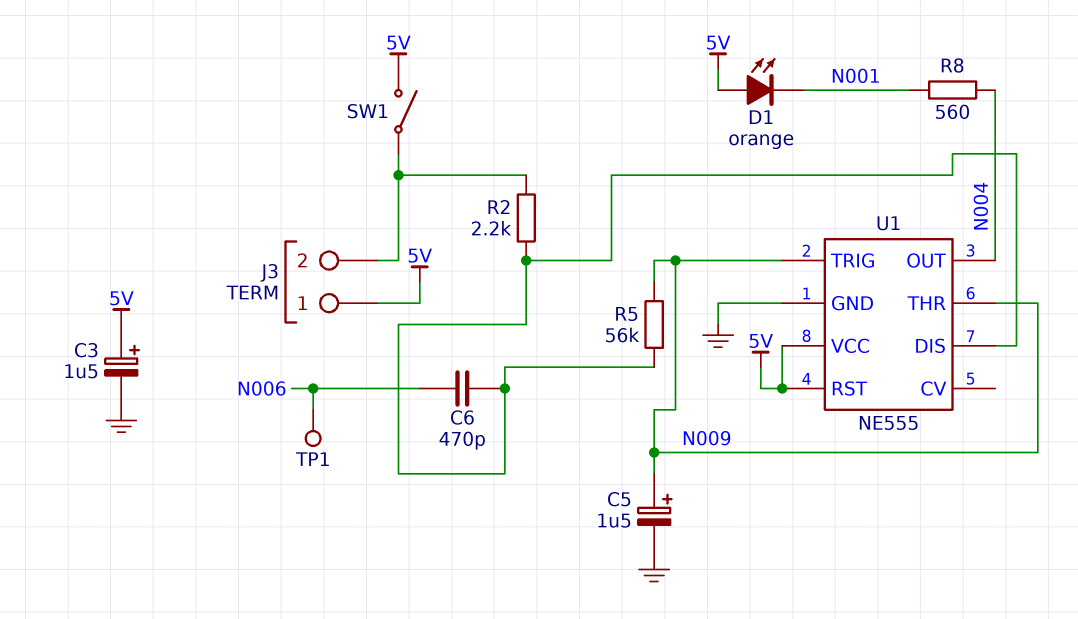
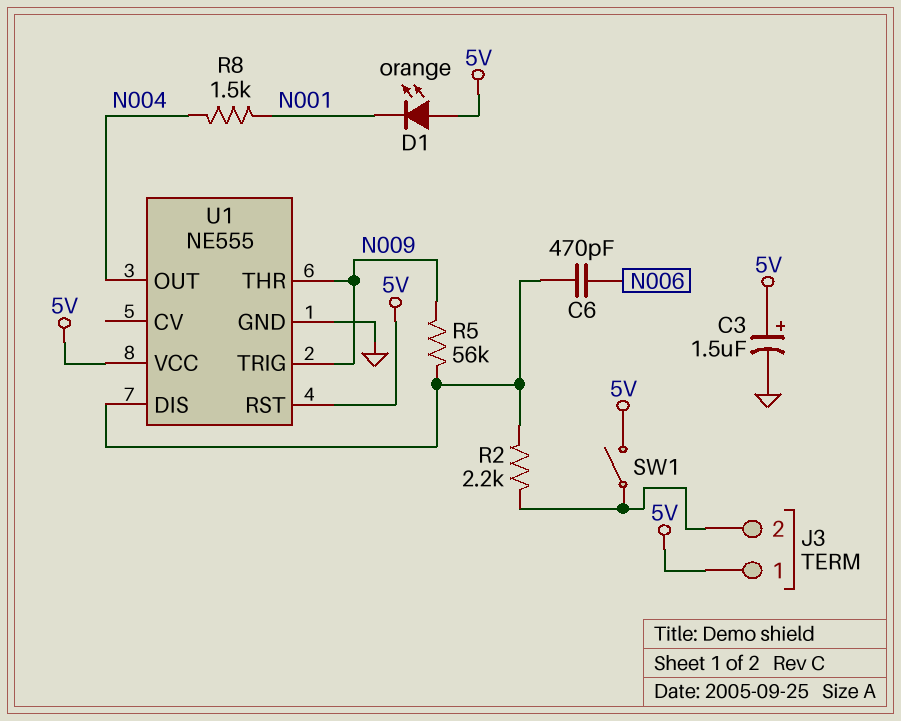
C5: 1.5uF (plus N009, minus GND) -> none
R8: 560 (N001, N004) -> 1.5k (N001, N004)
TP1: test point (N006) -> none

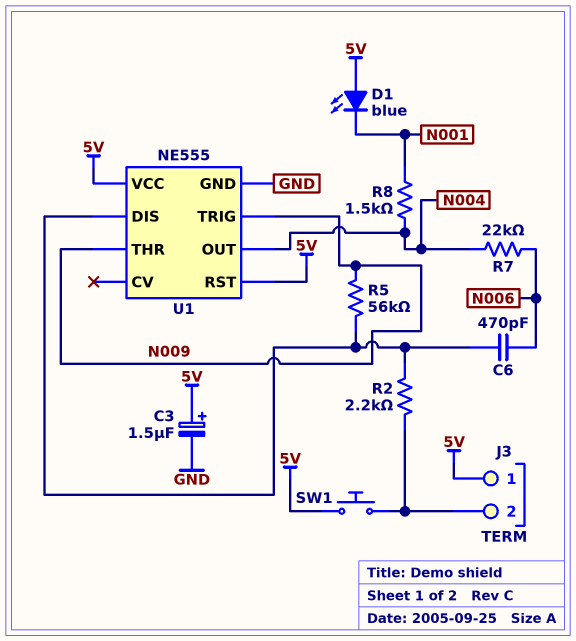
D1: LED orange (A 5V, K N001) -> LED blue (A 5V, K N001)
R7: none -> 22k (N004, N006)
SW1: switch (5V, J3/2) -> button (5V, J3/2)

